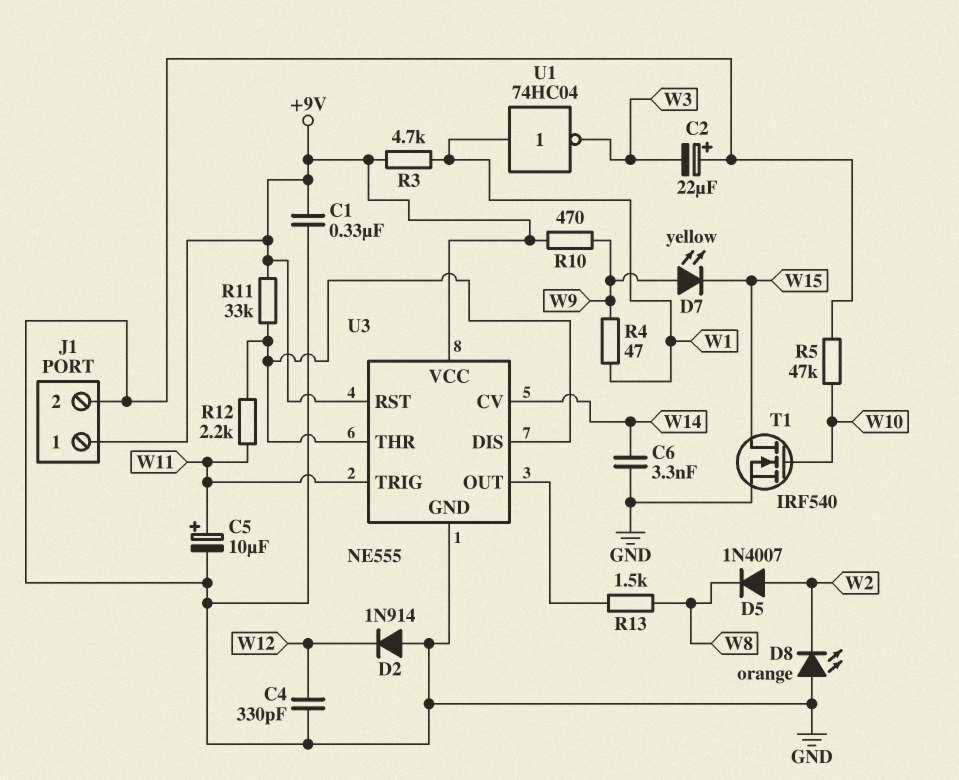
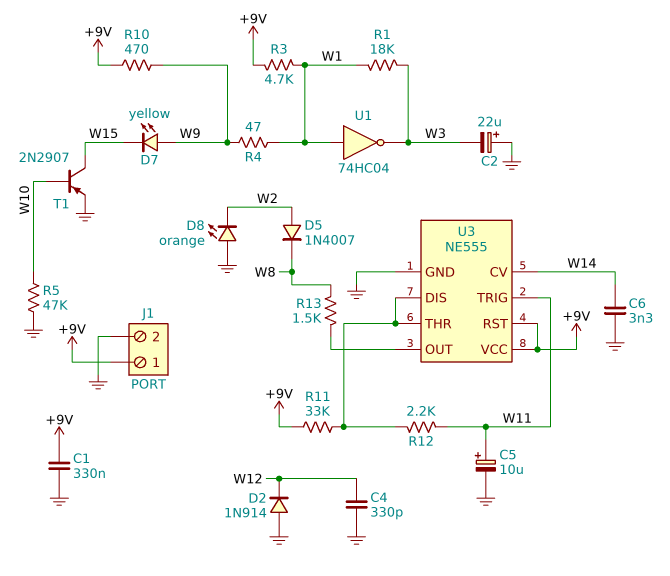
R1: none -> 18k (W1, W3)
T1: NMOS IRF540 (G W10, D W15, S GND) -> PNP 2N2907 (B W10, C W15, E GND)

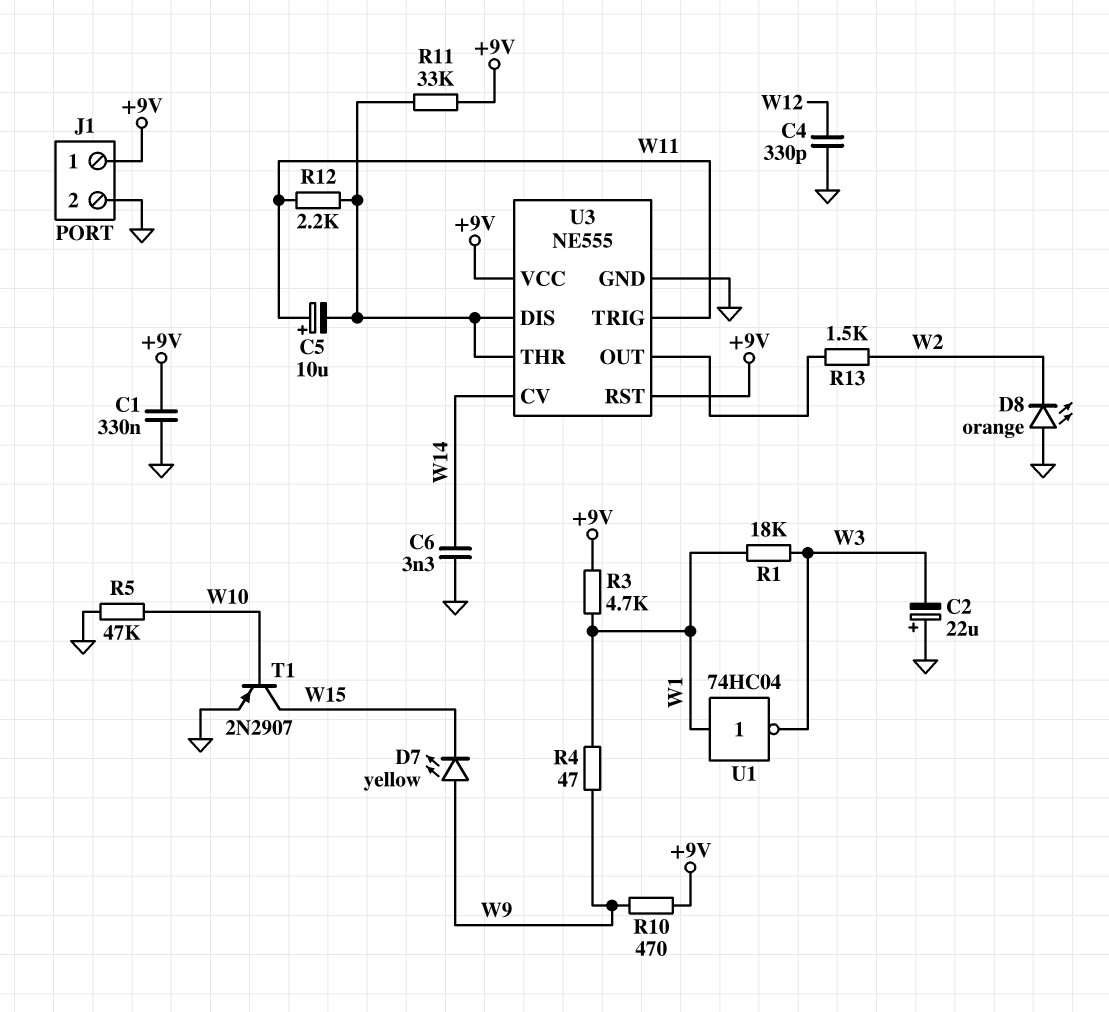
C5: 10uF (plus W11, minus GND) -> 10uF (plus W11, minus U3/DIS)
D2: diode 1N914 (A GND, K W12) -> none
D5: diode 1N4007 (A W2, K W8) -> none
R13: 1.5k (U3/OUT, W8) -> 1.5k (U3/OUT, W2)

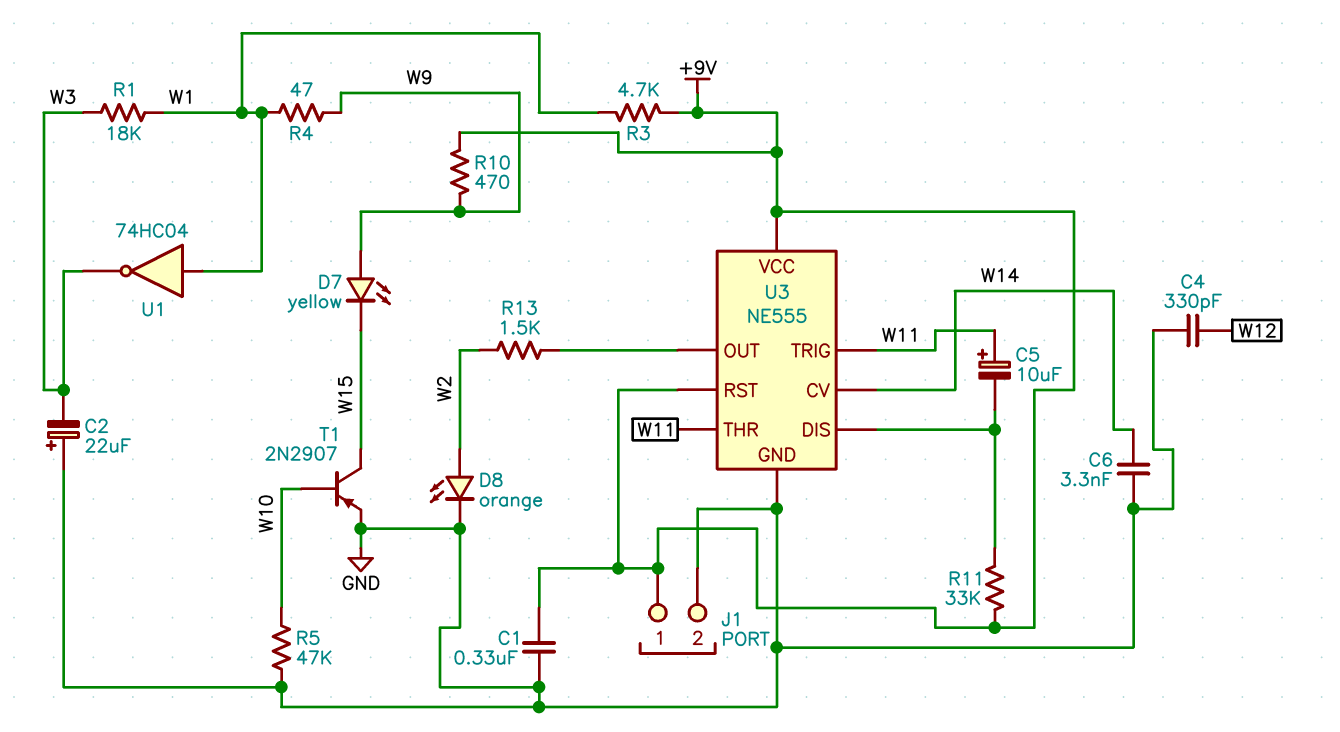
D8: LED orange (A GND, K W2) -> LED orange (A W2, K GND)
R12: 2.2k (U3/DIS, W11) -> none
U3 pin THR: U3/DIS -> W11

